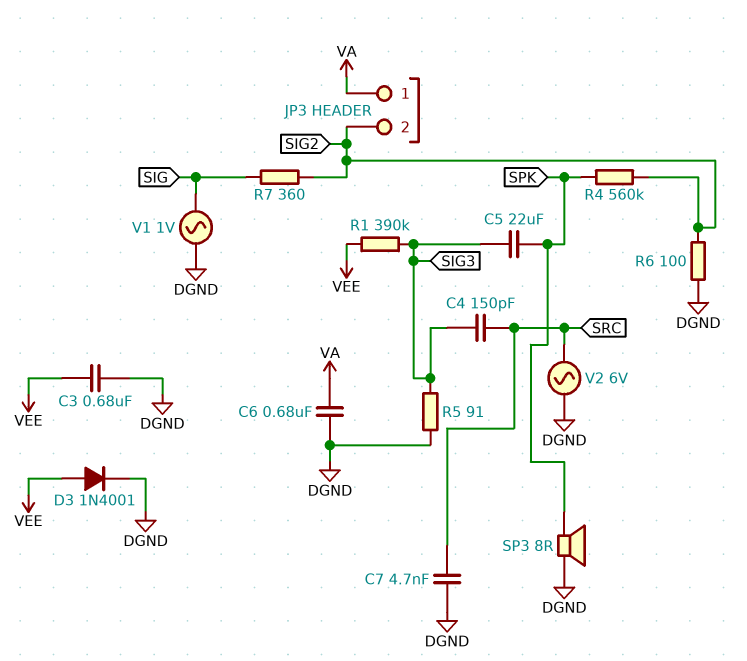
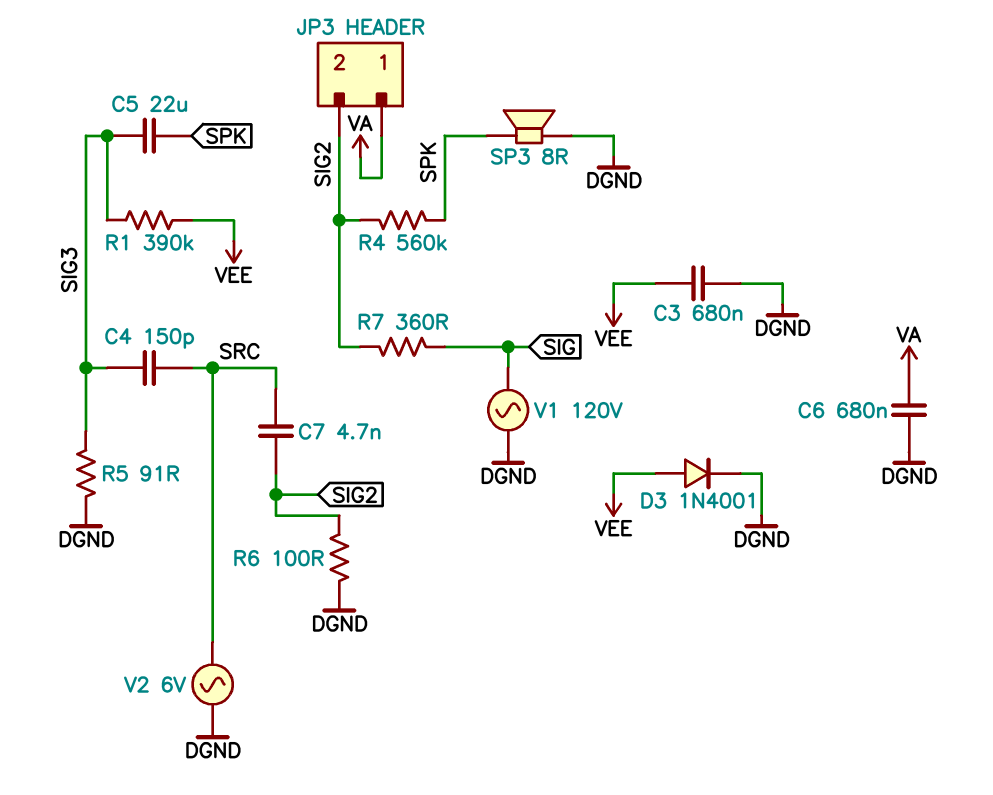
C7: 4.7nF (DGND, SRC) -> 4.7nF (SIG2, SRC)
V1: AC 1V (DGND, SIG) -> AC 120V (DGND, SIG)

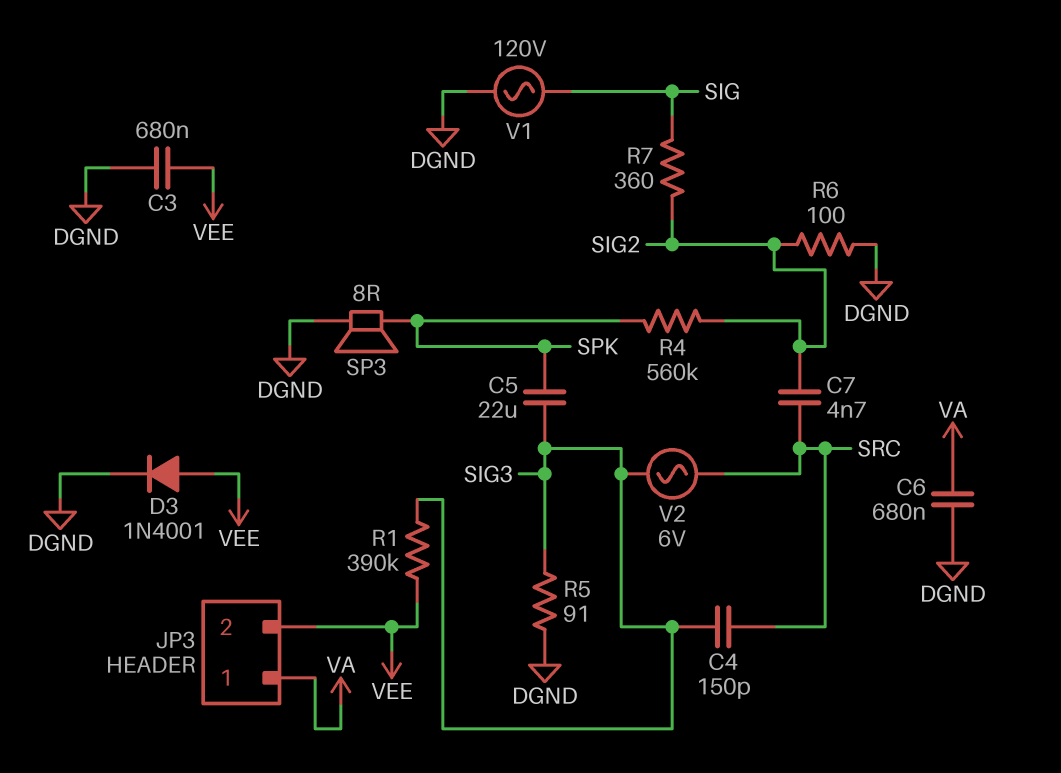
JP3 pin 2: SIG2 -> VEE
V2: AC 6V (DGND, SRC) -> AC 6V (SIG3, SRC)

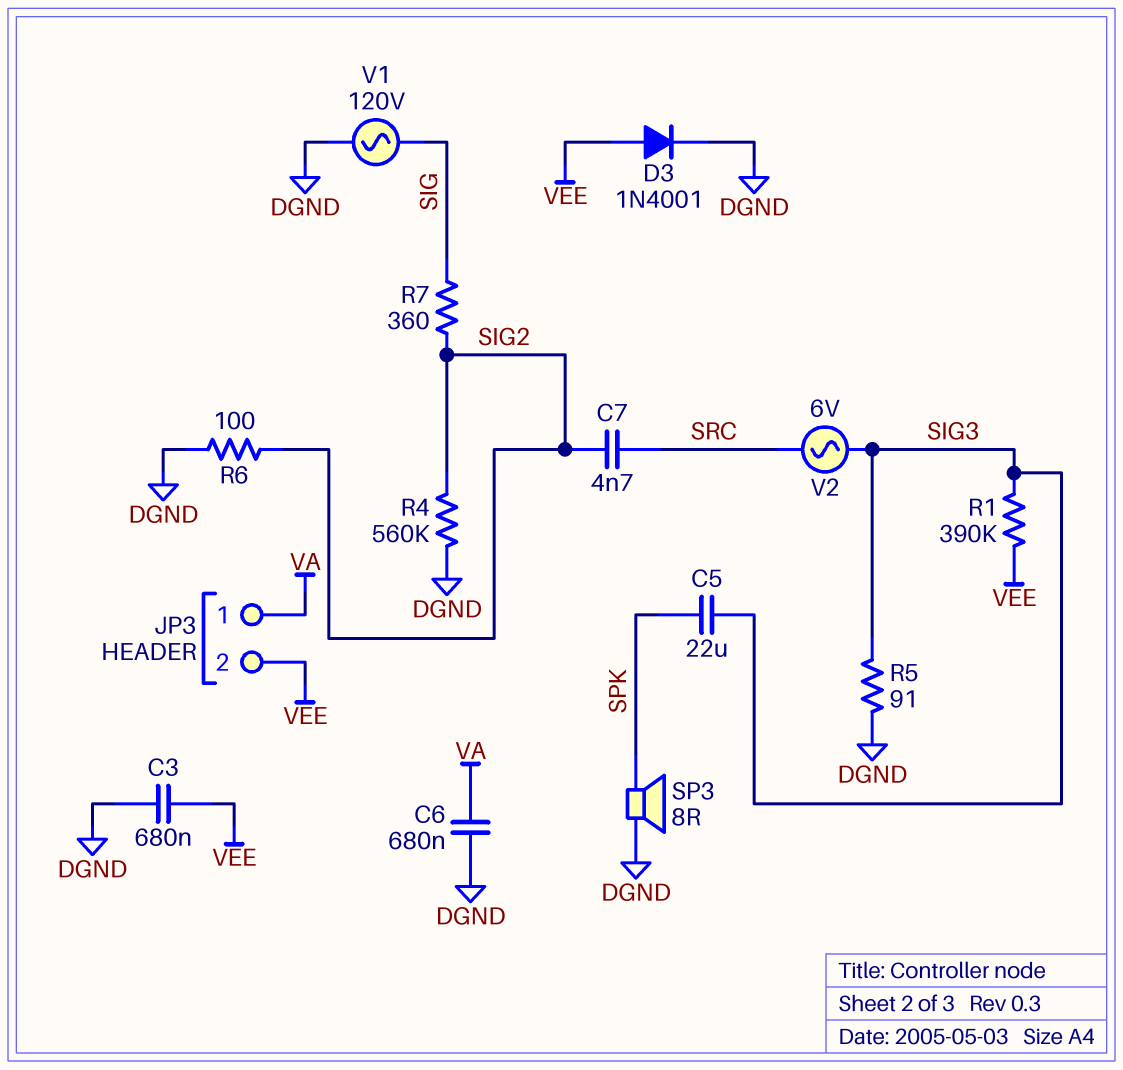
C4: 150pF (SIG3, SRC) -> none
R4: 560k (SIG2, SPK) -> 560k (DGND, SIG2)

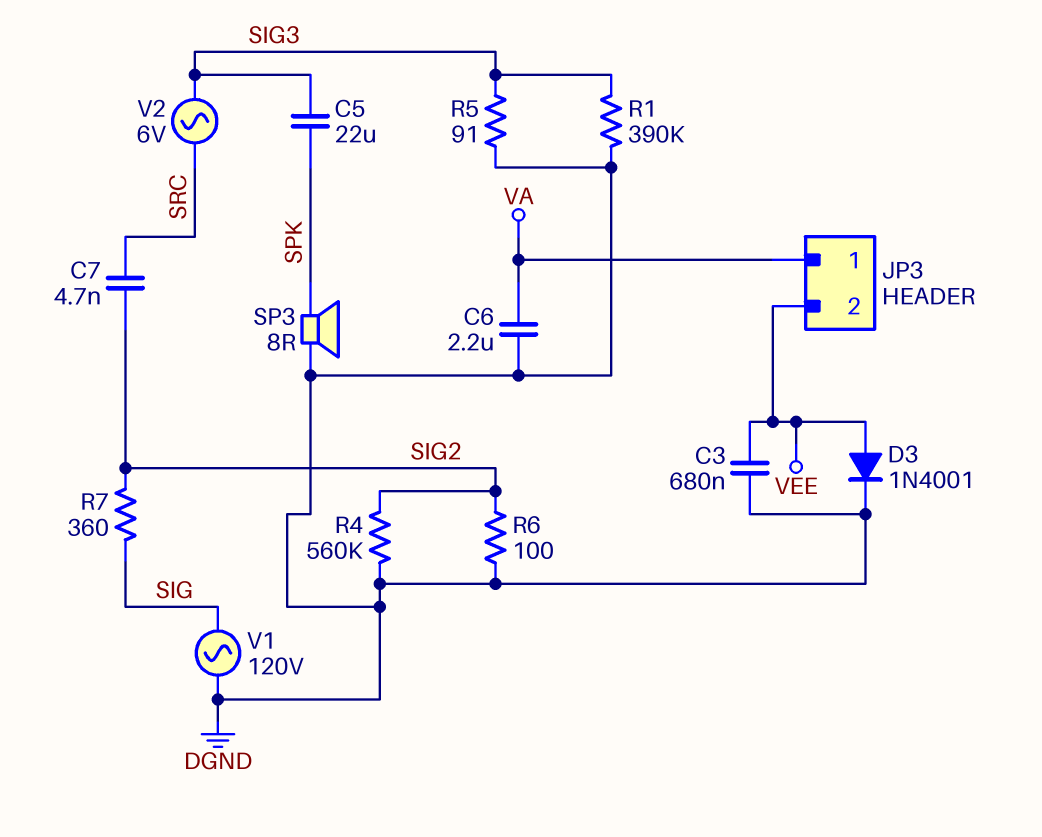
C6: 680nF (DGND, VA) -> 2.2uF (DGND, VA)
R1: 390k (SIG3, VEE) -> 390k (DGND, SIG3)

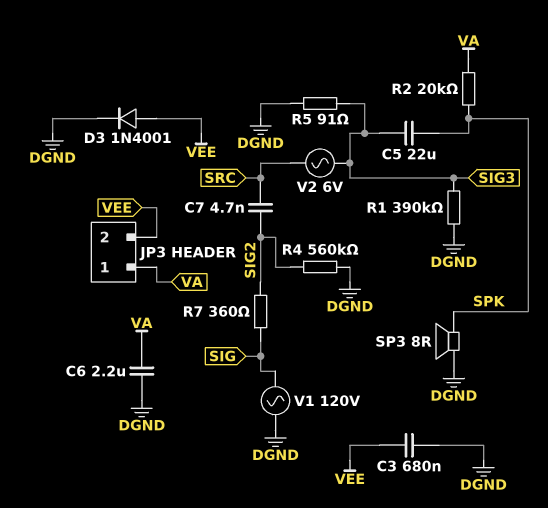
R2: none -> 20k (SPK, VA)
R6: 100 (DGND, SIG2) -> none

